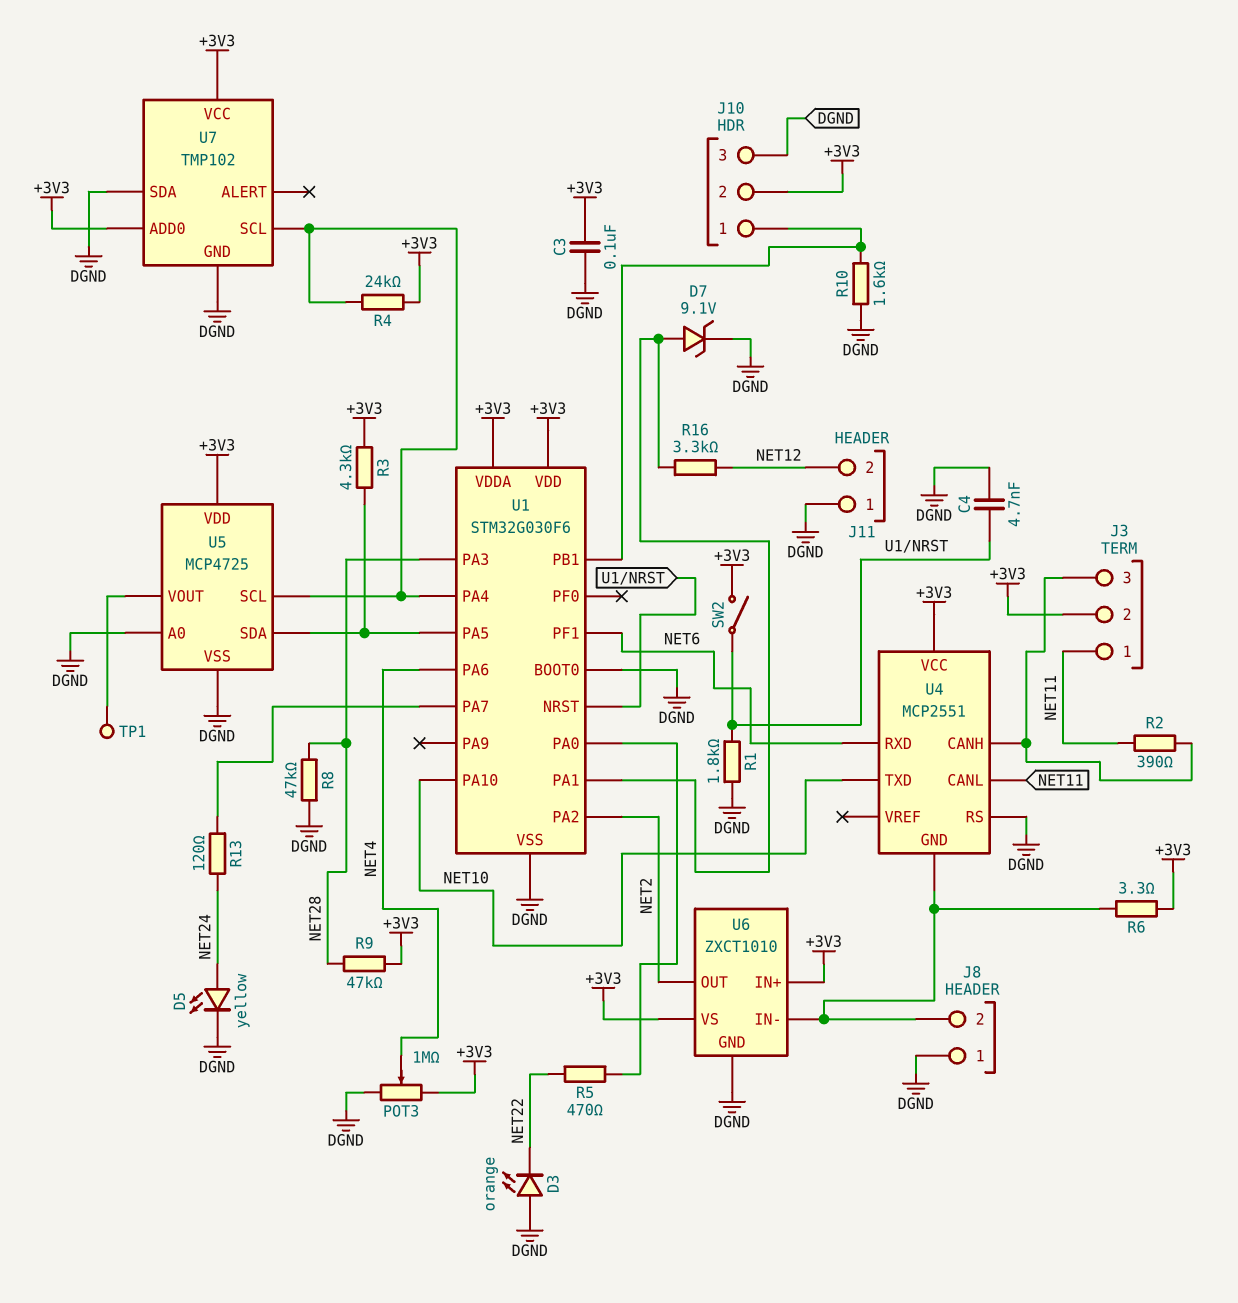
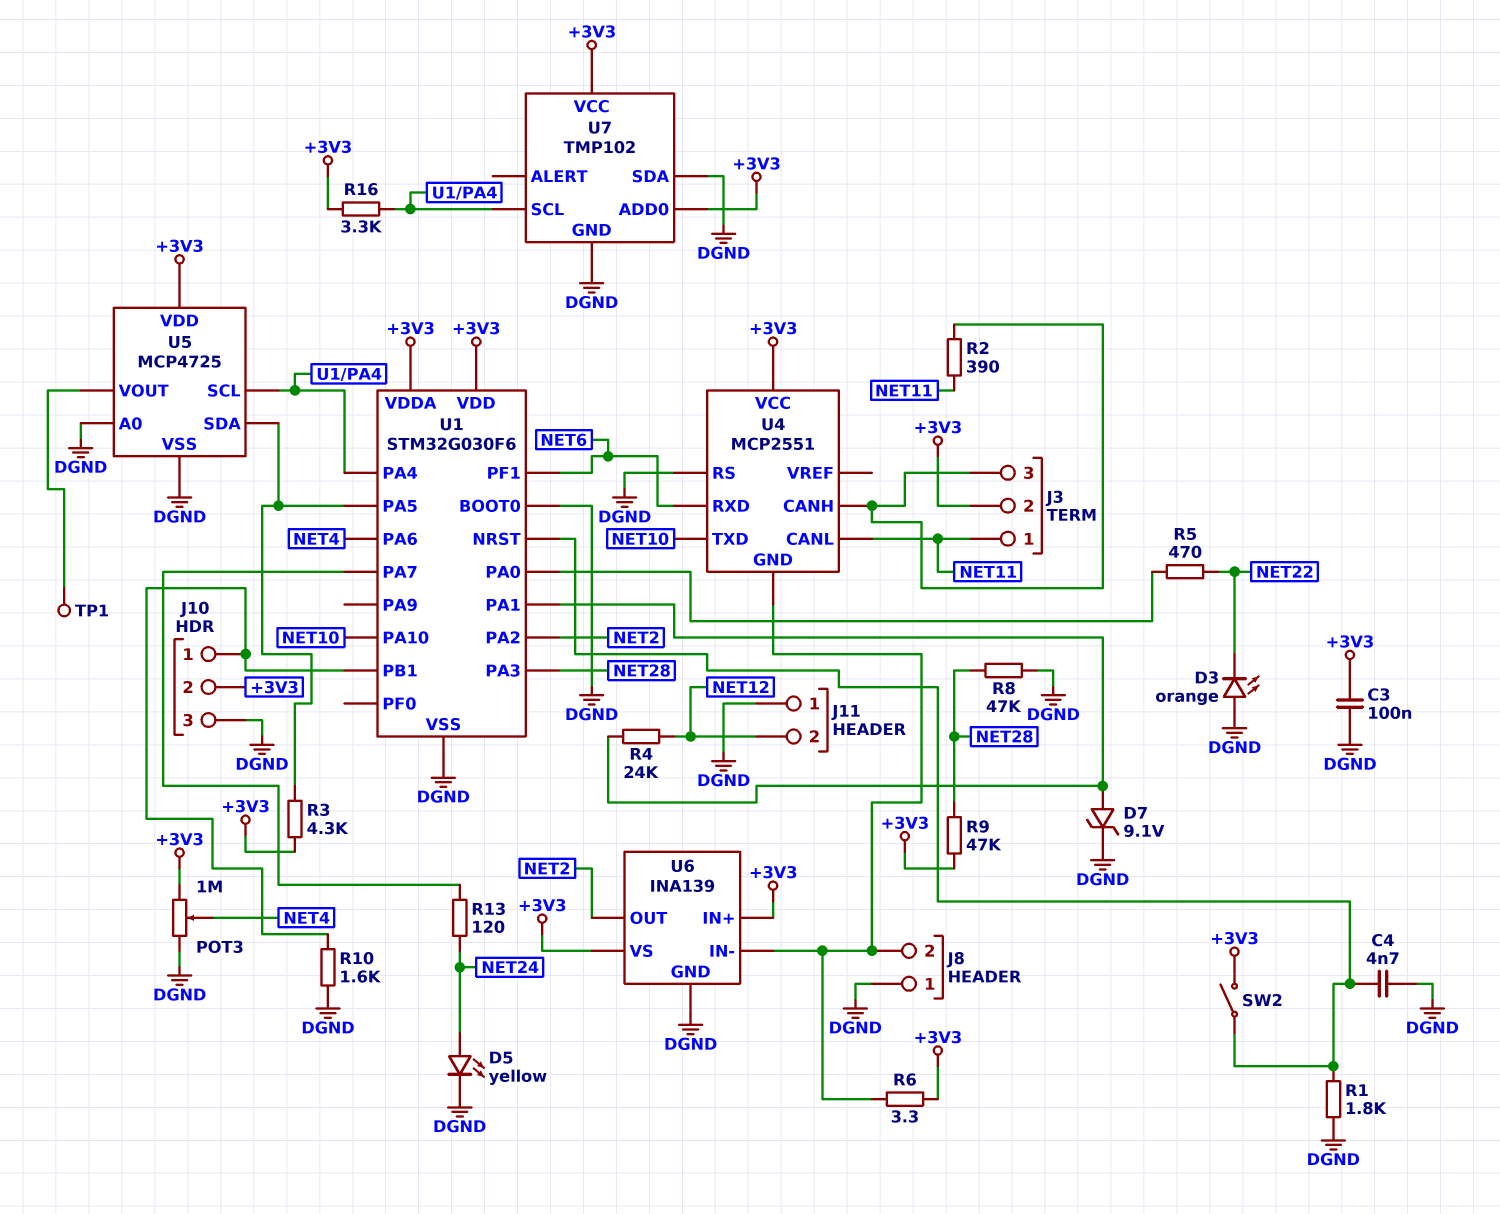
R4: 24k (+3V3, U1/PA4) -> 24k (NET12, U1/PA1)
R16: 3.3k (NET12, U1/PA1) -> 3.3k (+3V3, U1/PA4)
U6: ZXCT1010 -> INA139

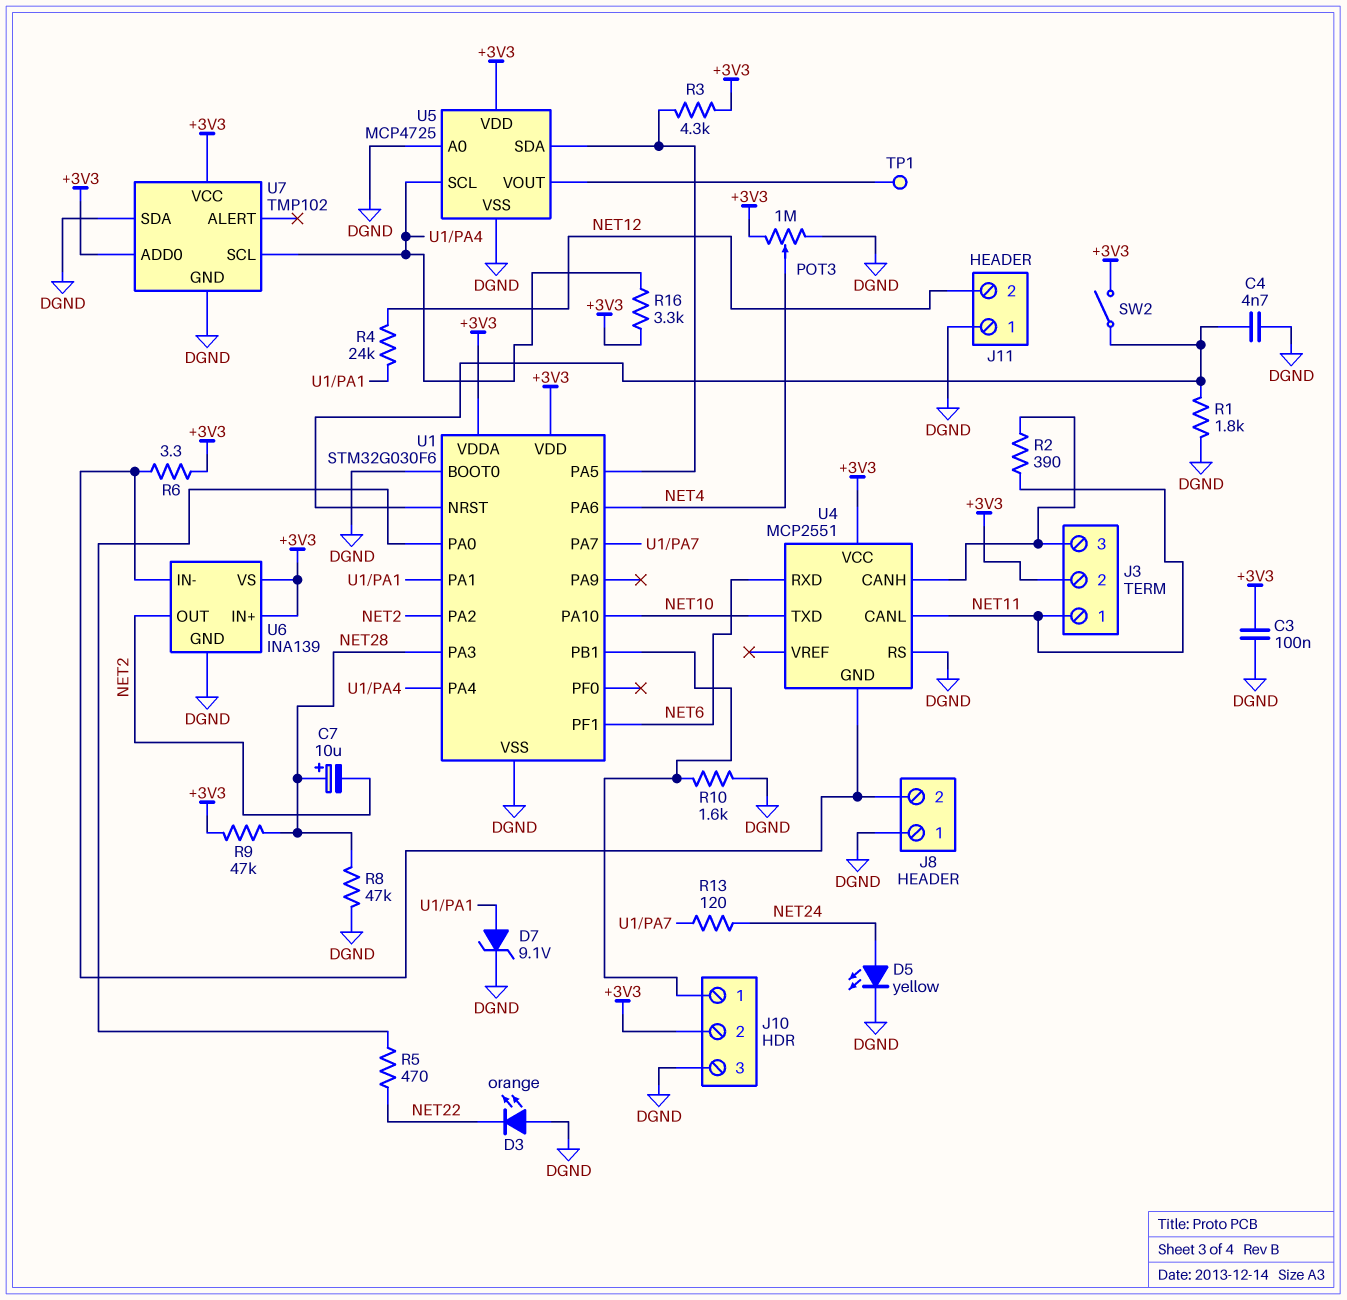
C7: none -> 10uF (plus NET28, minus NET2)

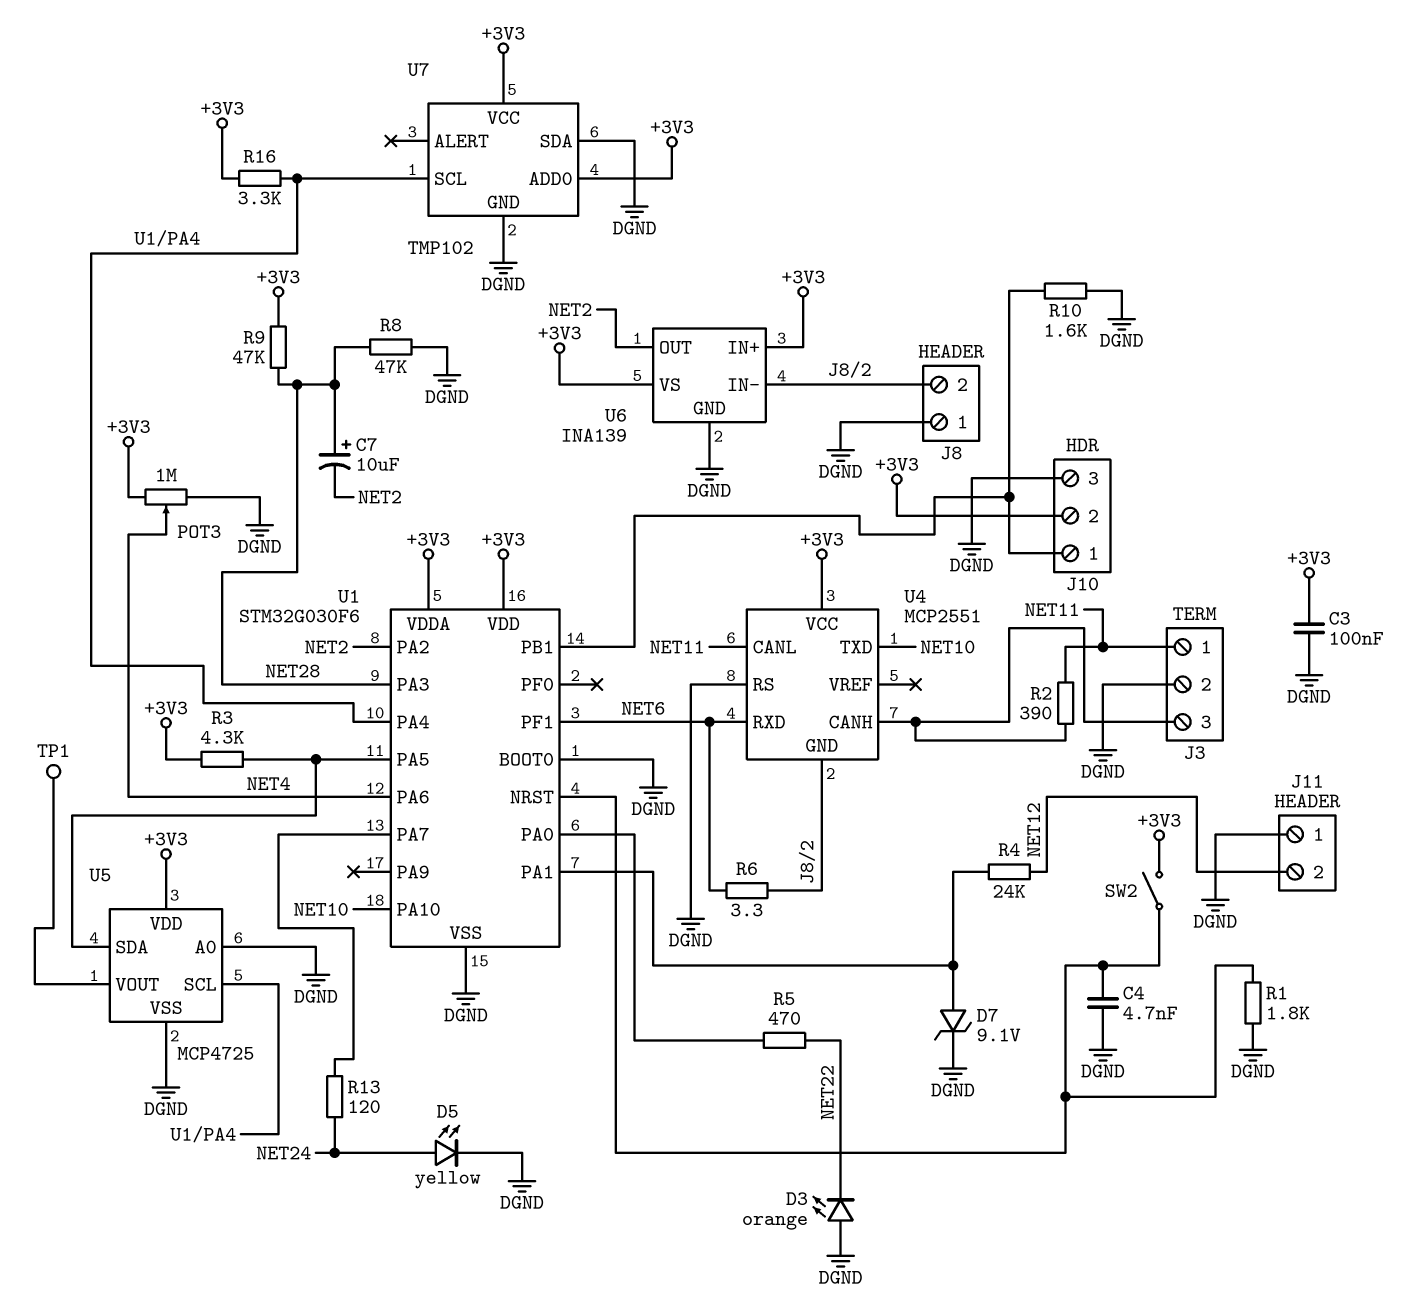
J3 pin 2: +3V3 -> DGND
R6: 3.3 (+3V3, J8/2) -> 3.3 (J8/2, NET6)

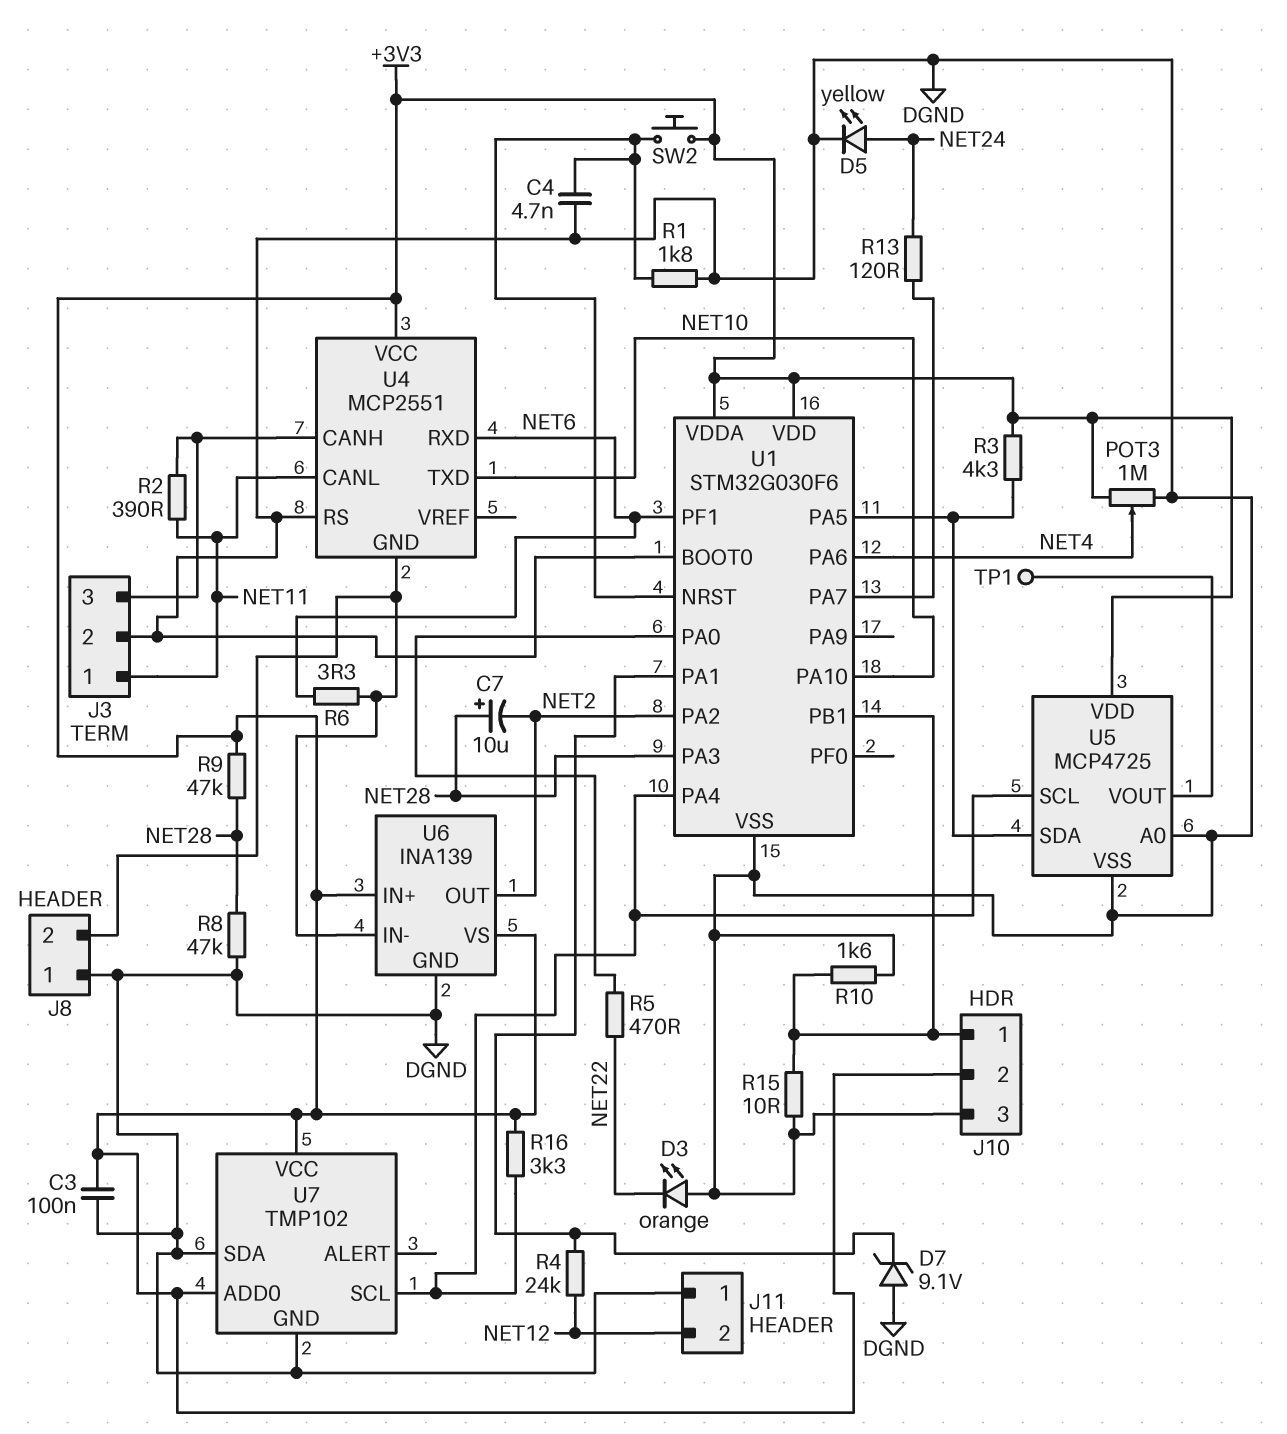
D7: zener 9.1V (A U1/PA1, K DGND) -> zener 9.1V (A DGND, K U1/PA1)
R15: none -> 10 (DGND, J10/1)
SW2: switch (+3V3, U1/NRST) -> button (+3V3, U1/NRST)

